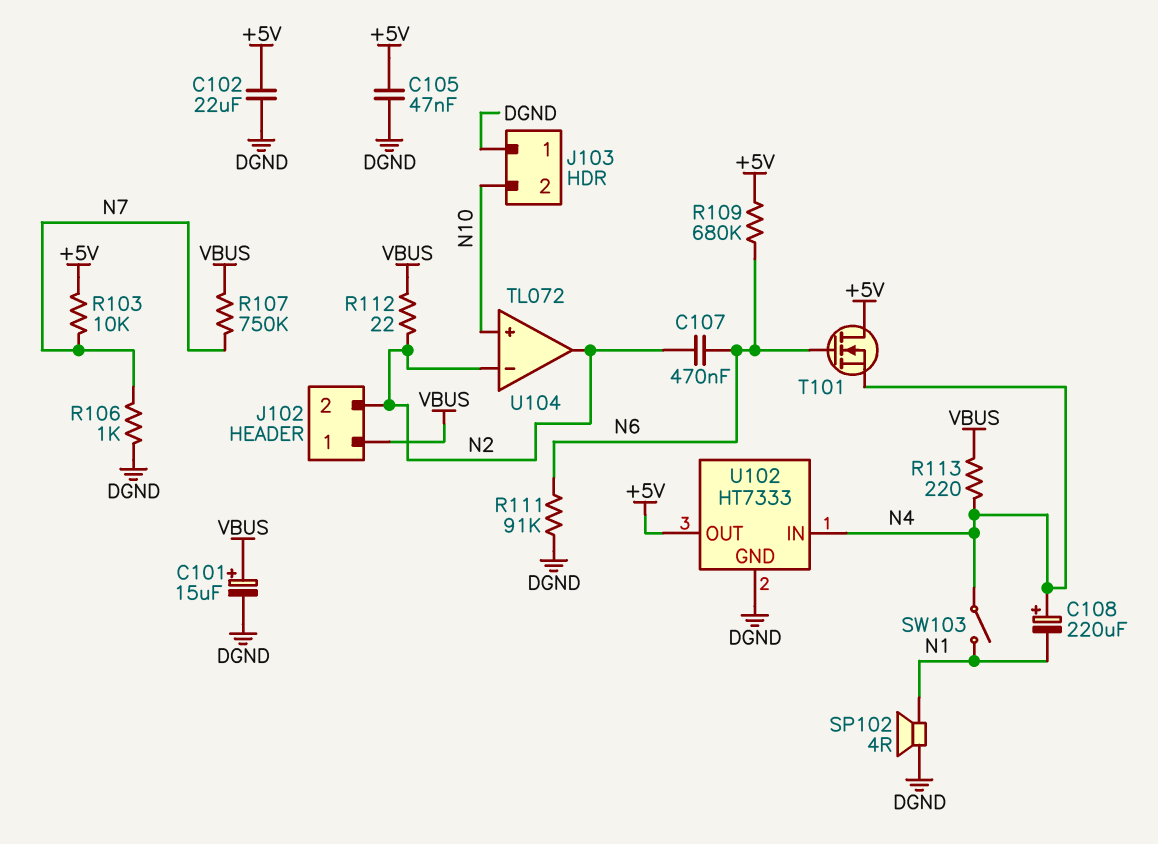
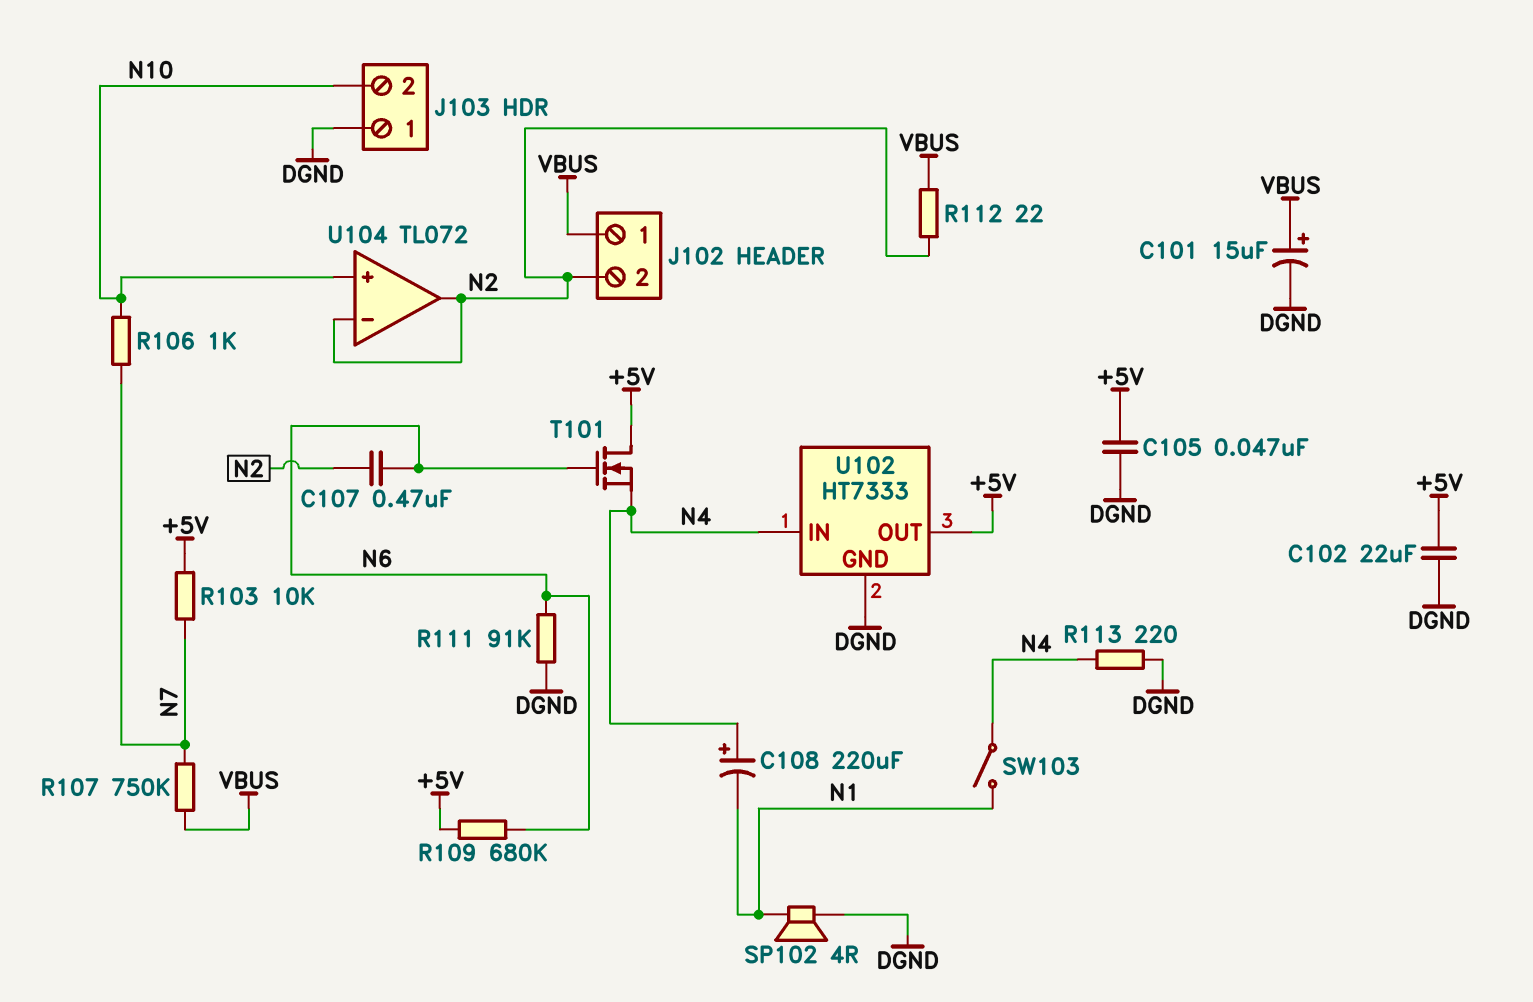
R106: 1k (DGND, N7) -> 1k (N7, N10)
R113: 220 (N4, VBUS) -> 220 (DGND, N4)

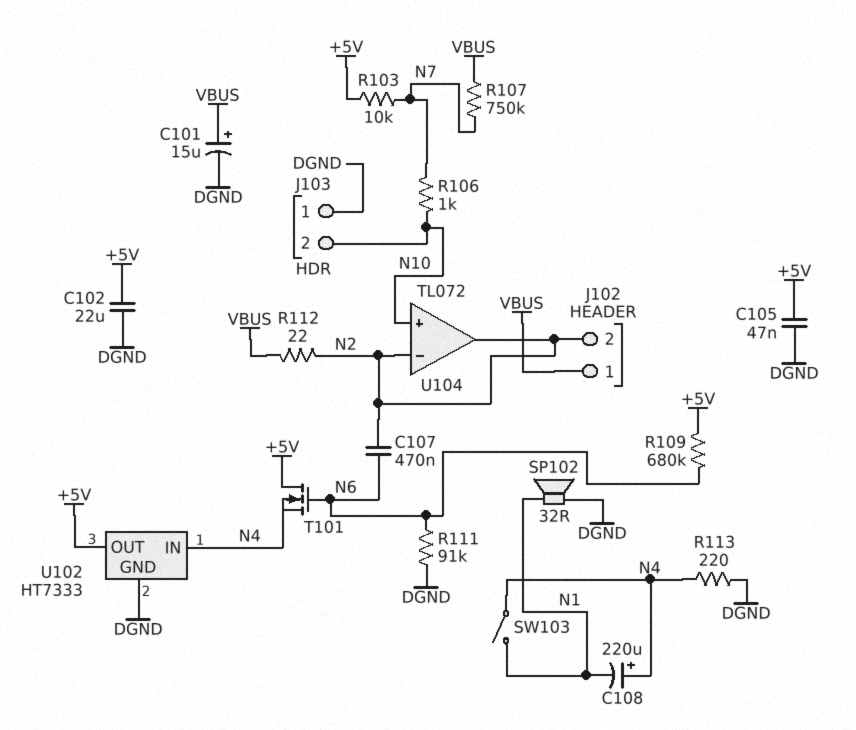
SP102: speaker 4R (DGND, N1) -> speaker 32R (DGND, N1)

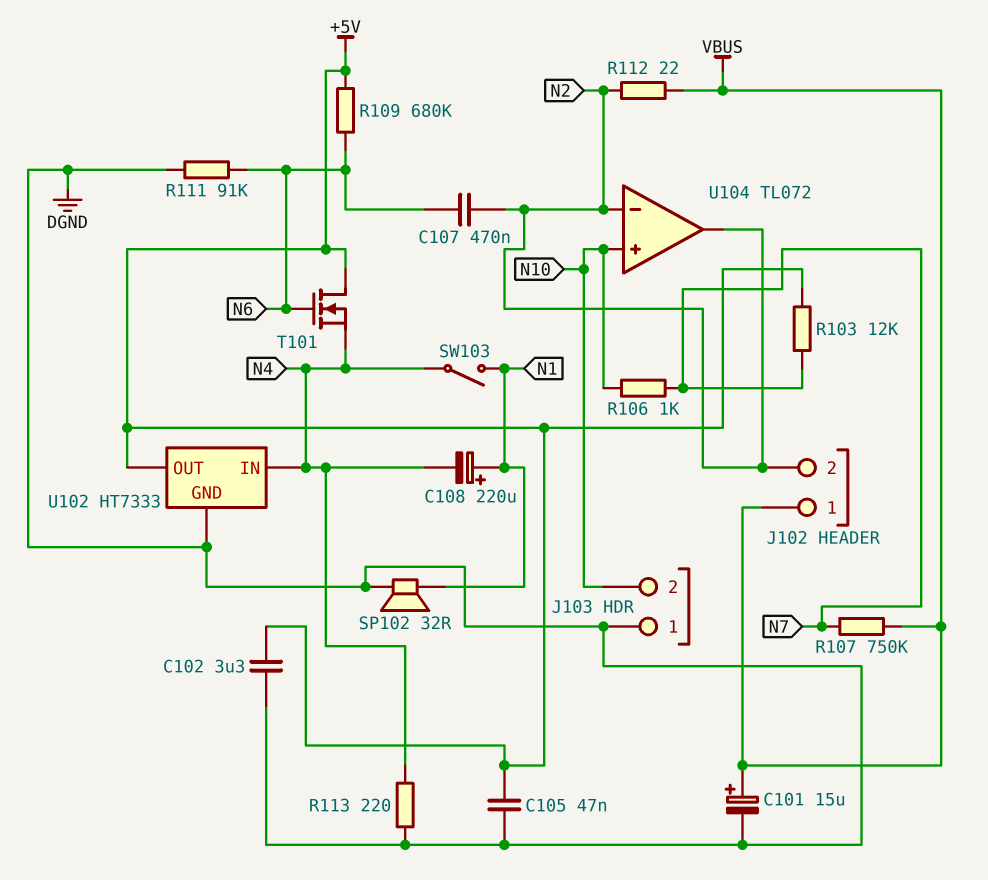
C102: 22uF (+5V, DGND) -> 3.3uF (+5V, DGND)
C108: 220uF (plus N4, minus N1) -> 220uF (plus N1, minus N4)
R103: 10k (+5V, N7) -> 12k (+5V, N7)

